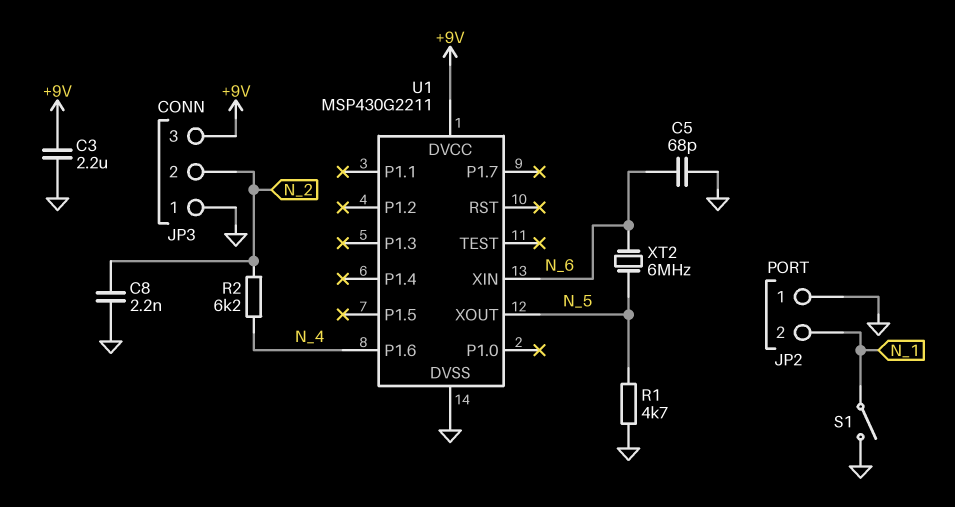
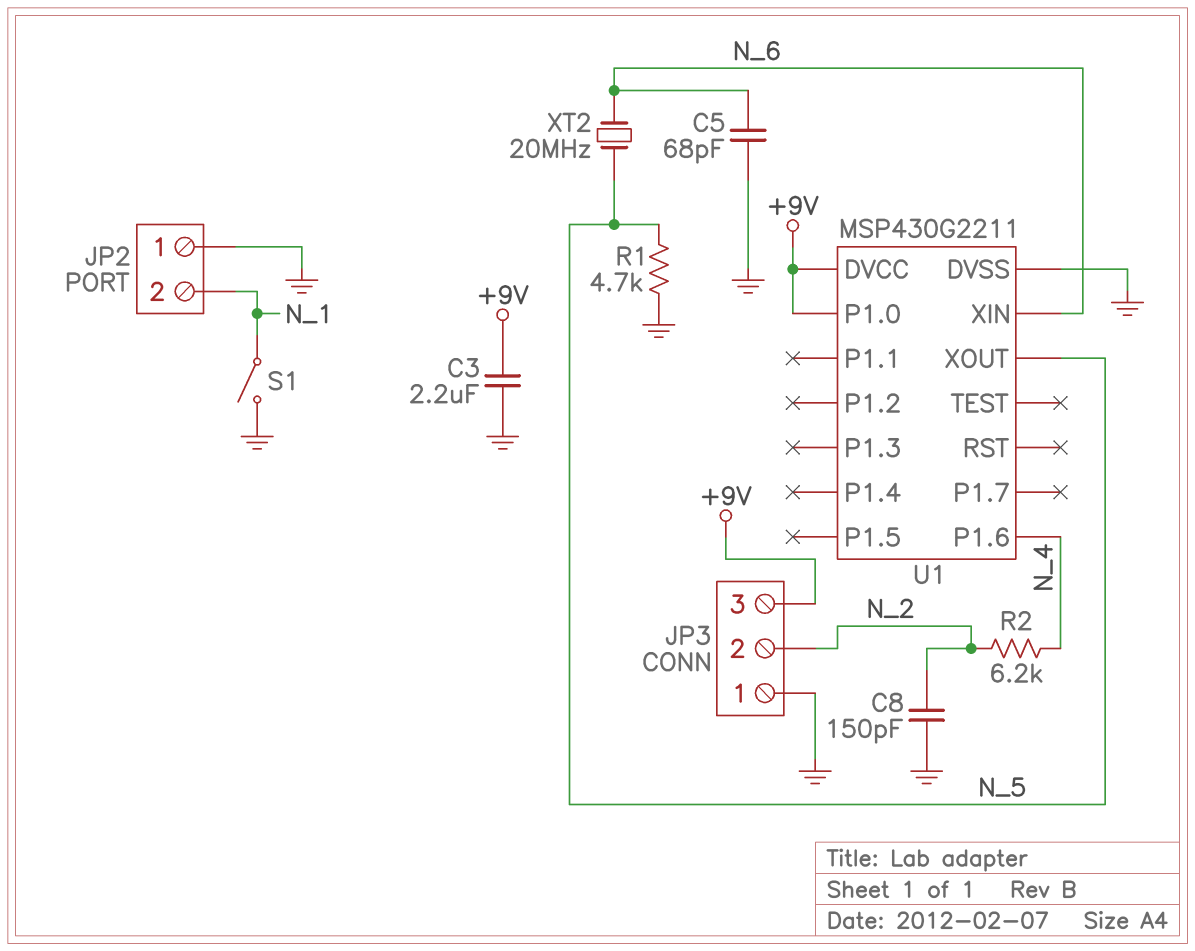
C8: 2.2nF (GND, N_2) -> 150pF (GND, N_2)
U1 pin P1.0: none -> +9V
XT2: 6MHz (N_5, N_6) -> 20MHz (N_5, N_6)

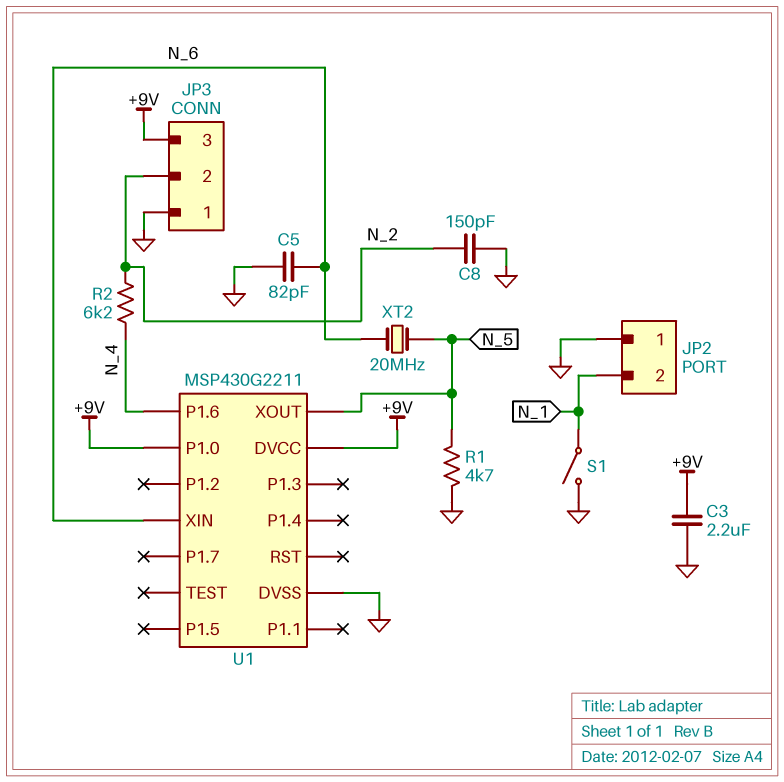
C5: 68pF (GND, N_6) -> 82pF (GND, N_6)

